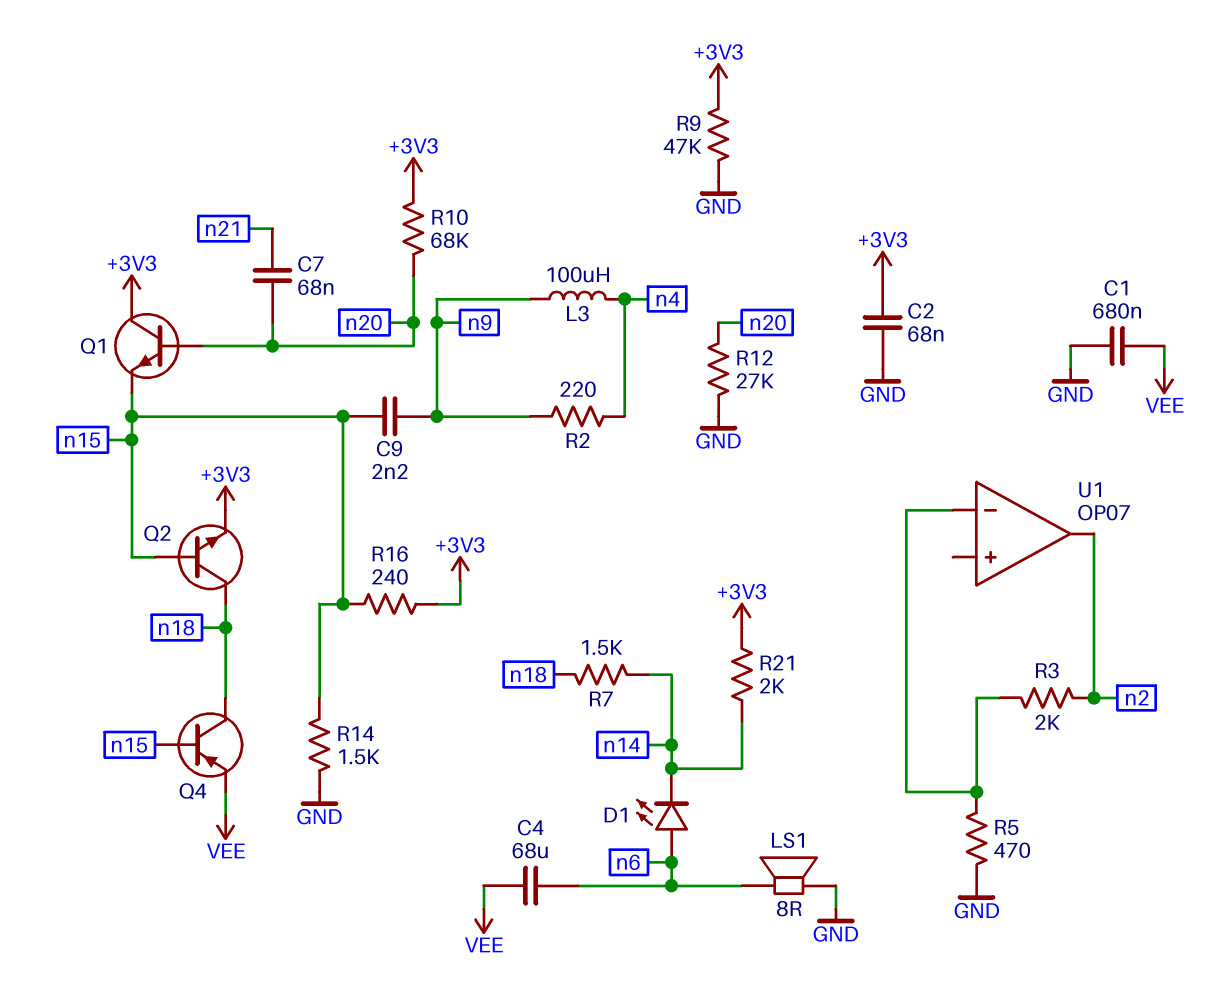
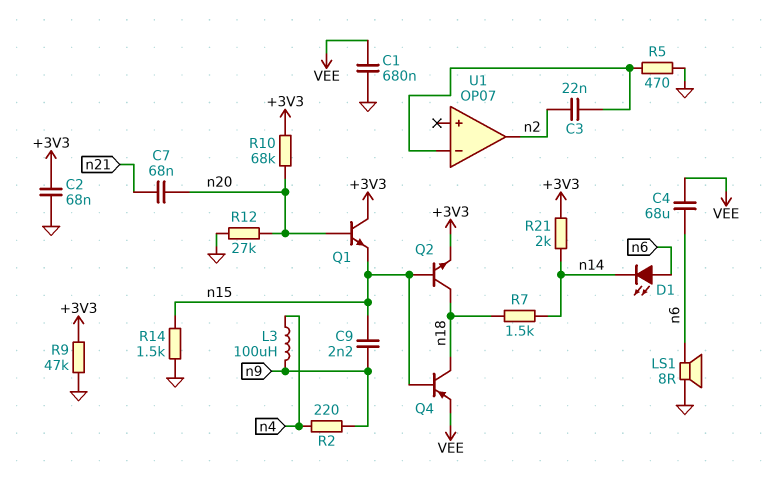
C3: none -> 22nF (U1/in-, n2)
R3: 2k (U1/in-, n2) -> none
R16: 240 (+3V3, n15) -> none

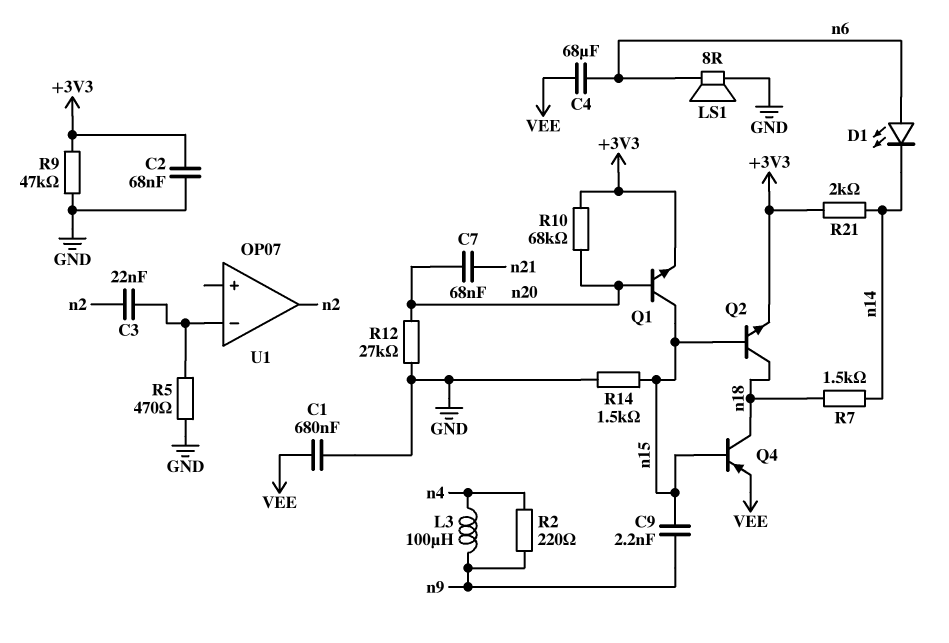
Q1: NPN (B n20, C +3V3, E n15) -> NPN (B n20, C n15, E +3V3)

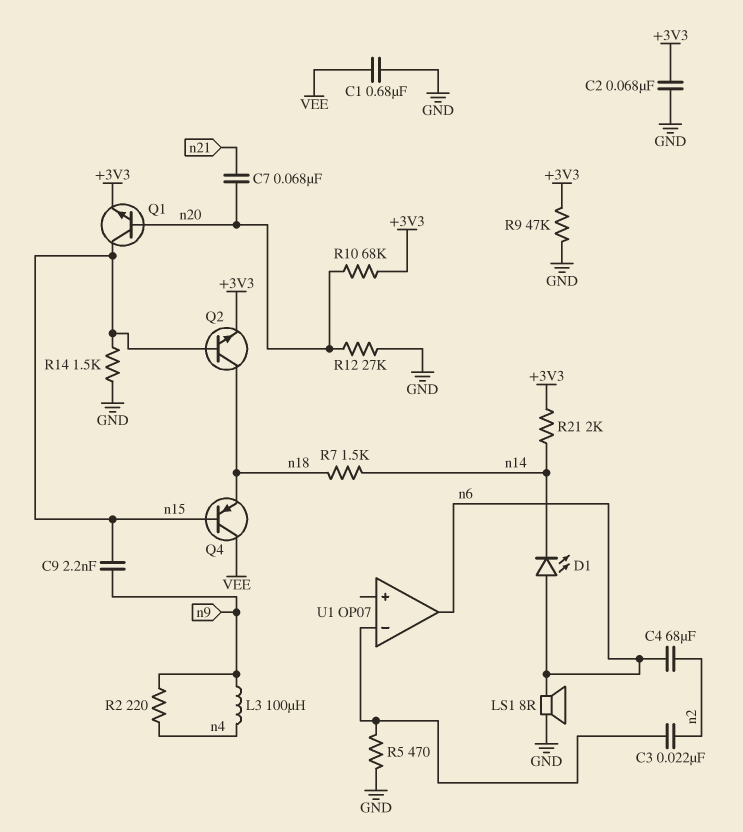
C4: 68uF (VEE, n6) -> 68uF (n2, n6)
Q4: PNP (B n15, C n18, E VEE) -> PNP (B n15, C VEE, E n18)
U1 pin out: n2 -> n6

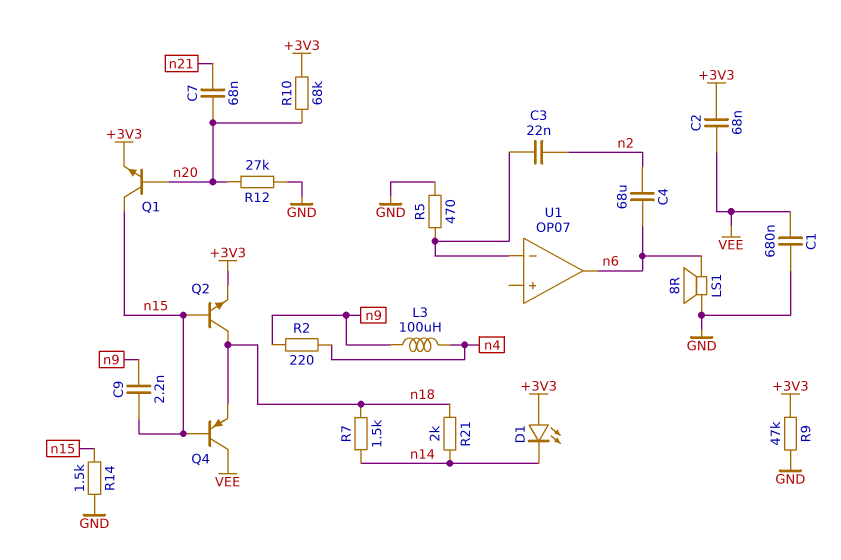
C2: 68nF (+3V3, GND) -> 68nF (+3V3, VEE)
D1: LED (A n6, K n14) -> LED (A +3V3, K n14)
R21: 2k (+3V3, n14) -> 2k (n14, n18)

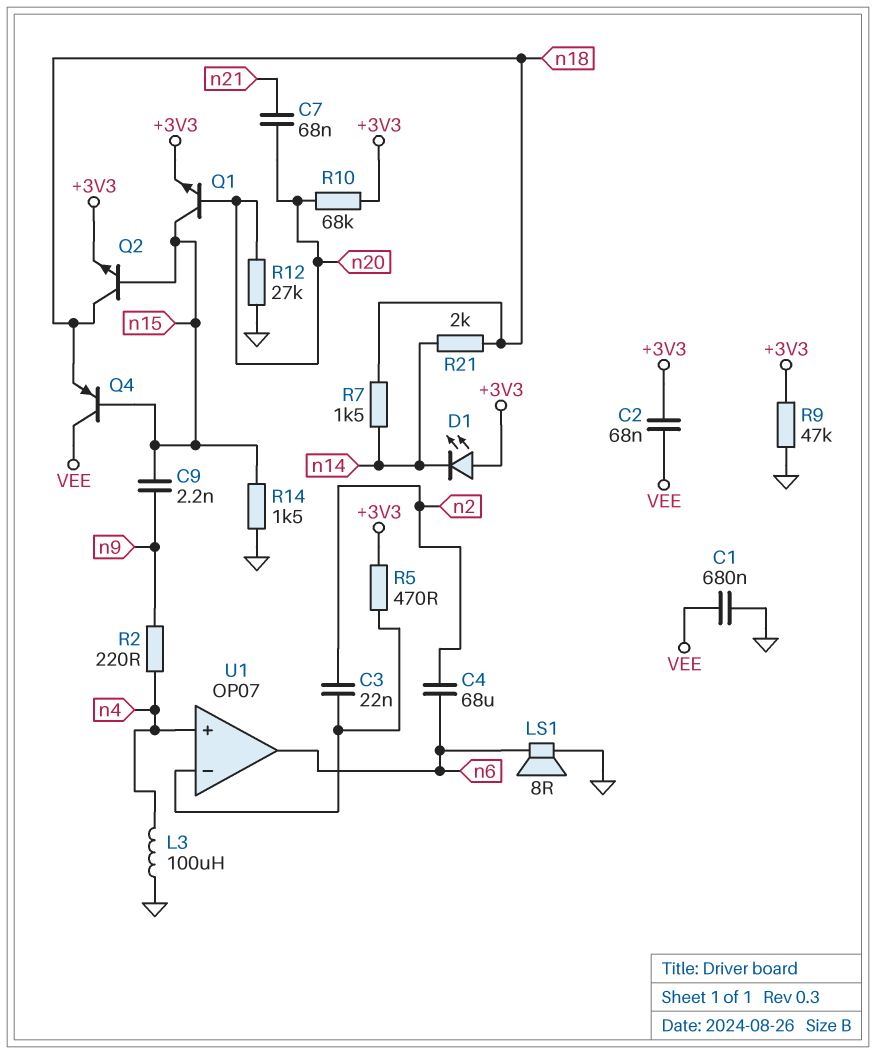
L3: 100uH (n4, n9) -> 100uH (GND, n4)
R5: 470 (GND, U1/in-) -> 470 (+3V3, U1/in-)
U1 pin in+: none -> n4

